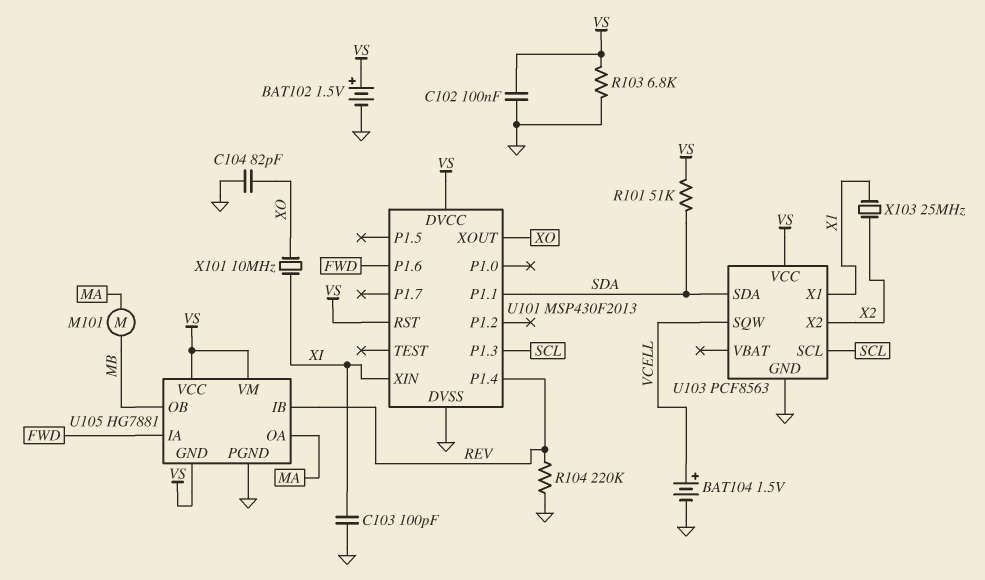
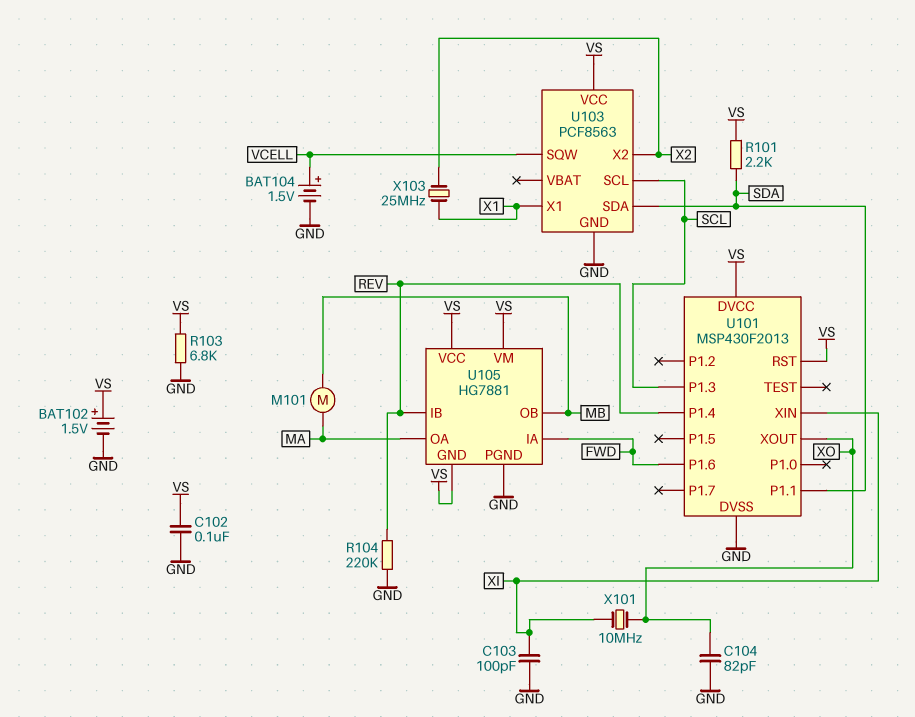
R101: 51k (SDA, VS) -> 2.2k (SDA, VS)

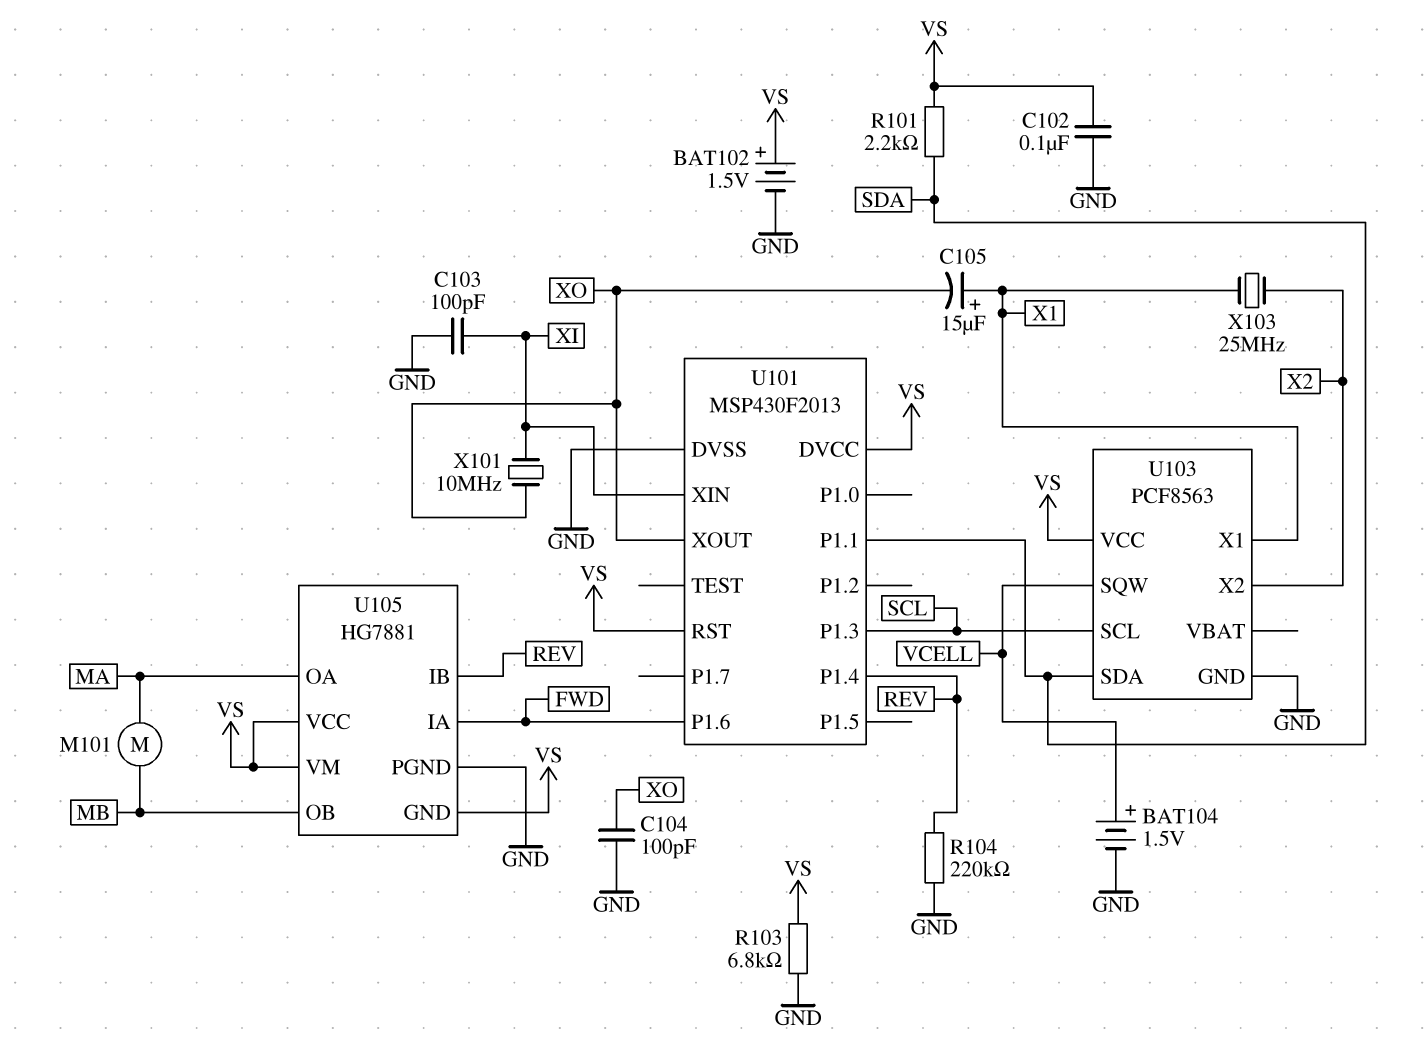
C104: 82pF (GND, XO) -> 100pF (GND, XO)
C105: none -> 15uF (plus X1, minus XO)

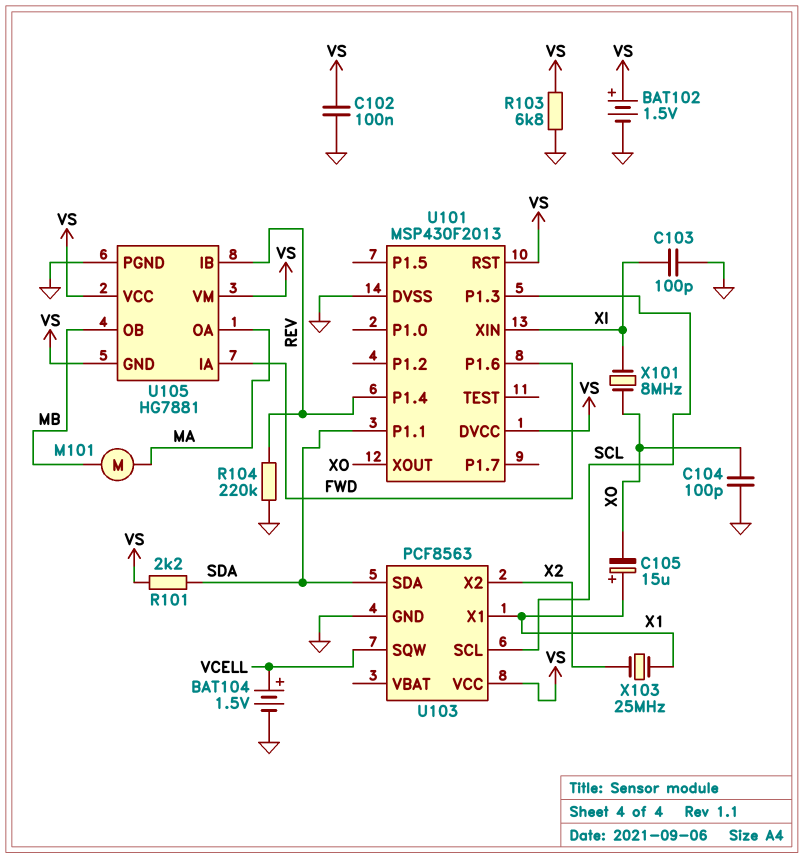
X101: 10MHz (XI, XO) -> 8MHz (XI, XO)

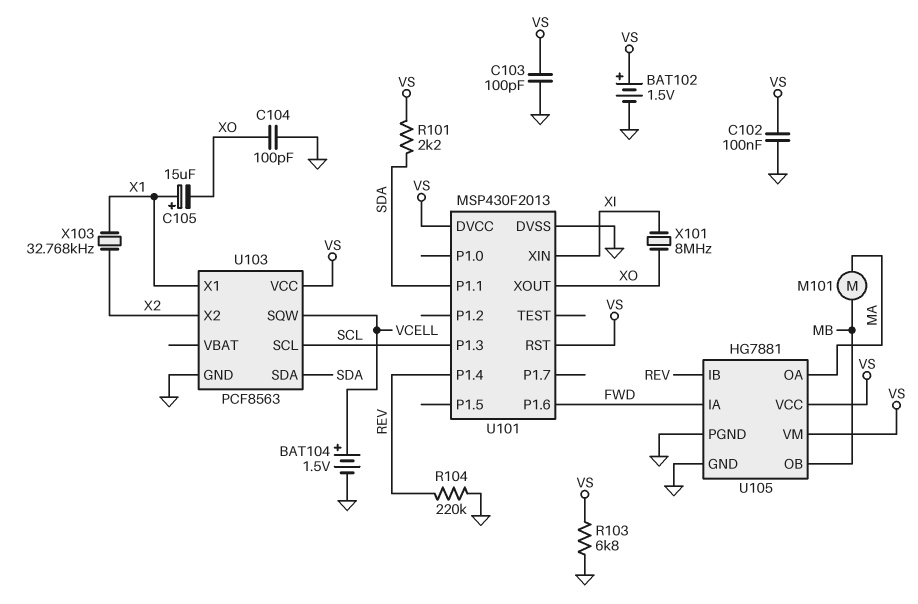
C103: 100pF (GND, XI) -> 100pF (GND, VS)
U105 pin GND: VS -> GND
X103: 25MHz (X1, X2) -> 32.768kHz (X1, X2)

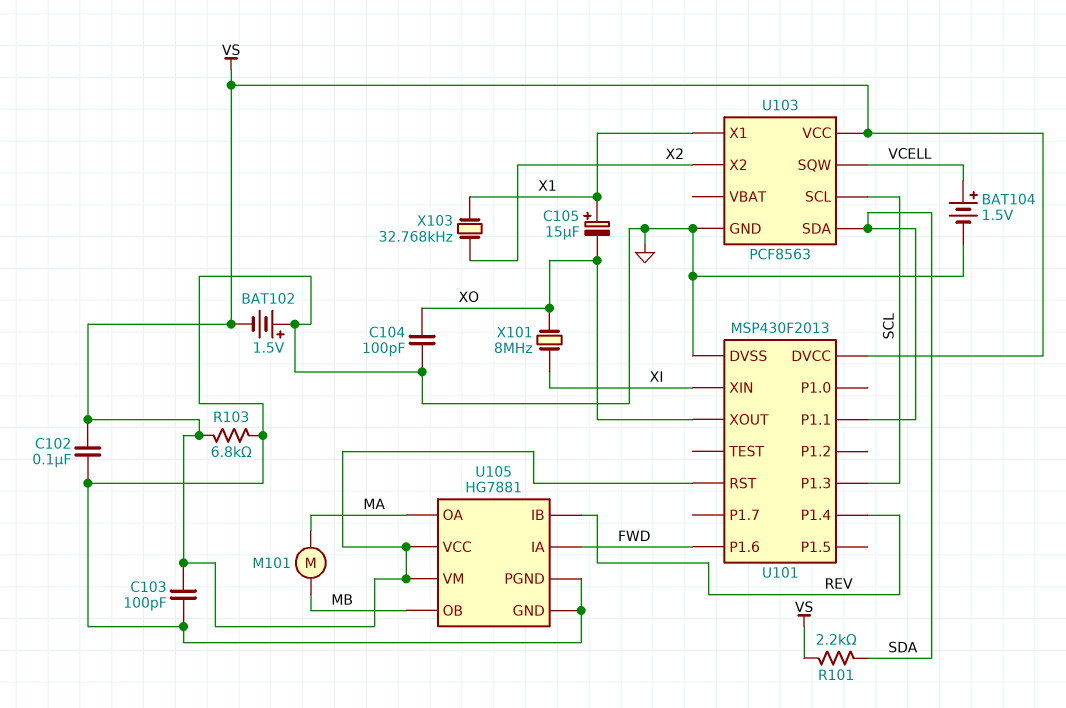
BAT102: 1.5V (plus VS, minus GND) -> 1.5V (plus GND, minus VS)
R104: 220k (GND, REV) -> none

